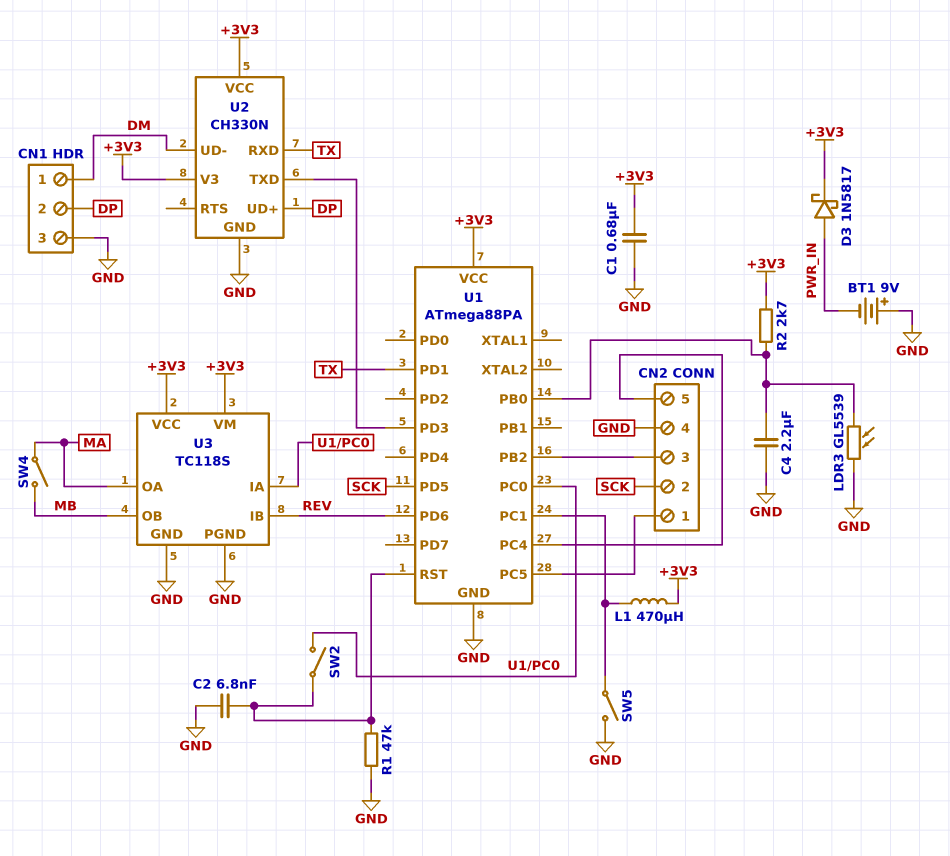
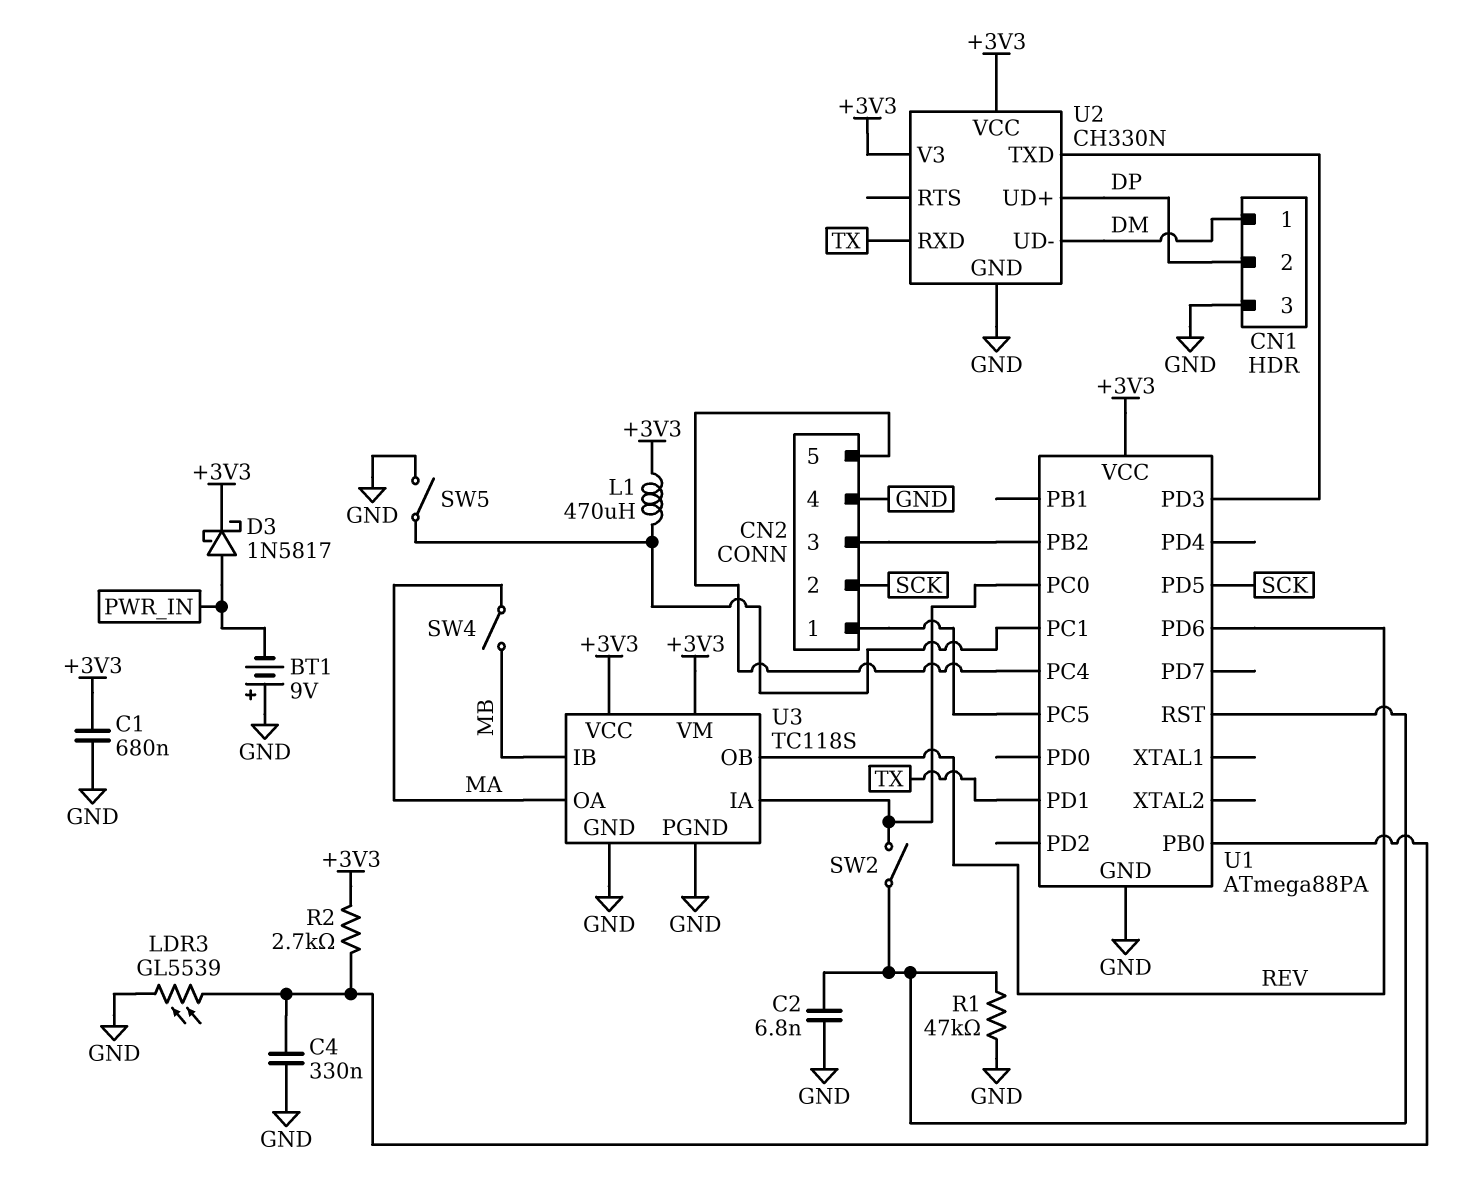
C4: 2.2uF (GND, U1/PB0) -> 330nF (GND, U1/PB0)
U3 pin IB: REV -> MB
U3 pin OB: MB -> REV

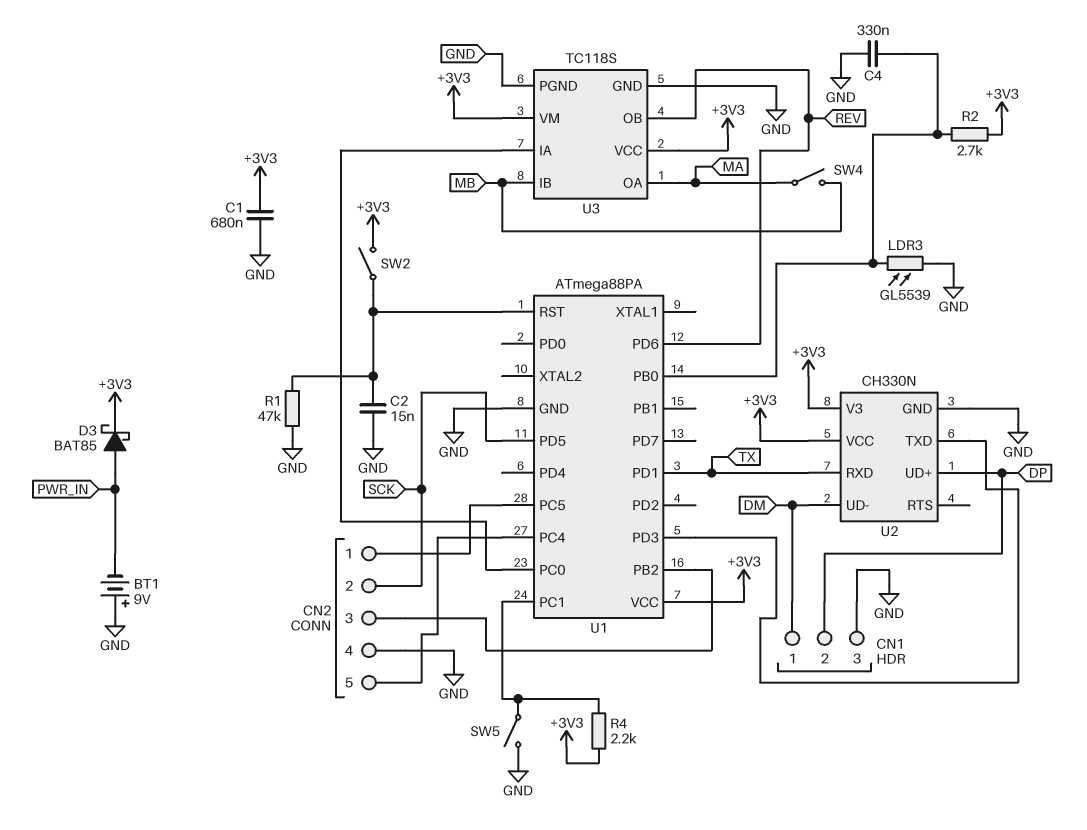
C2: 6.8nF (GND, U1/RST) -> 15nF (GND, U1/RST)
D3: schottky 1N5817 (A PWR_IN, K +3V3) -> schottky BAT85 (A PWR_IN, K +3V3)
L1: 470uH (+3V3, U1/PC1) -> none
R4: none -> 2.2k (+3V3, U1/PC1)
SW2: switch (U1/PC0, U1/RST) -> switch (+3V3, U1/RST)

